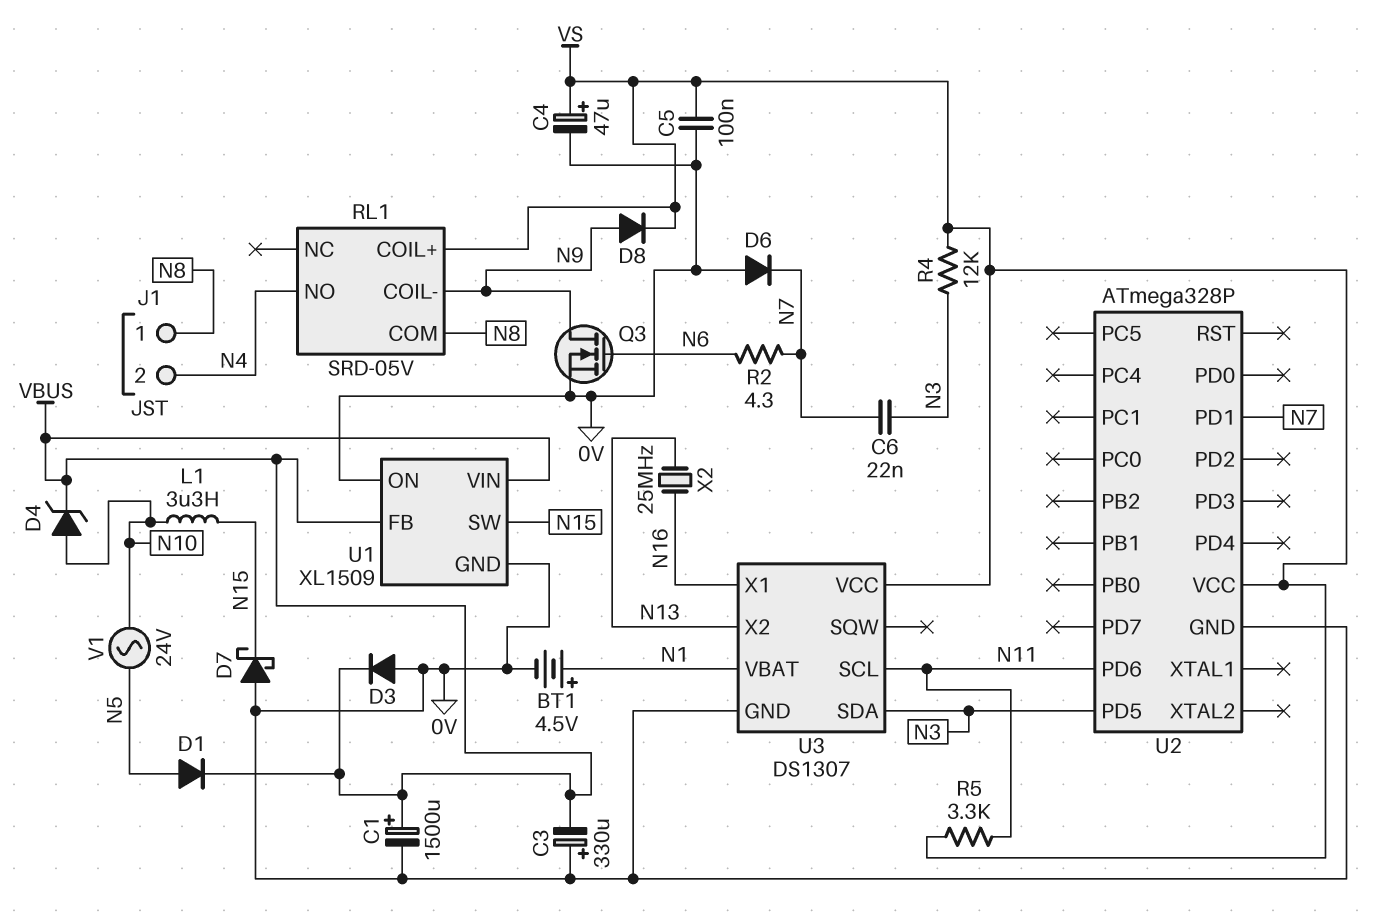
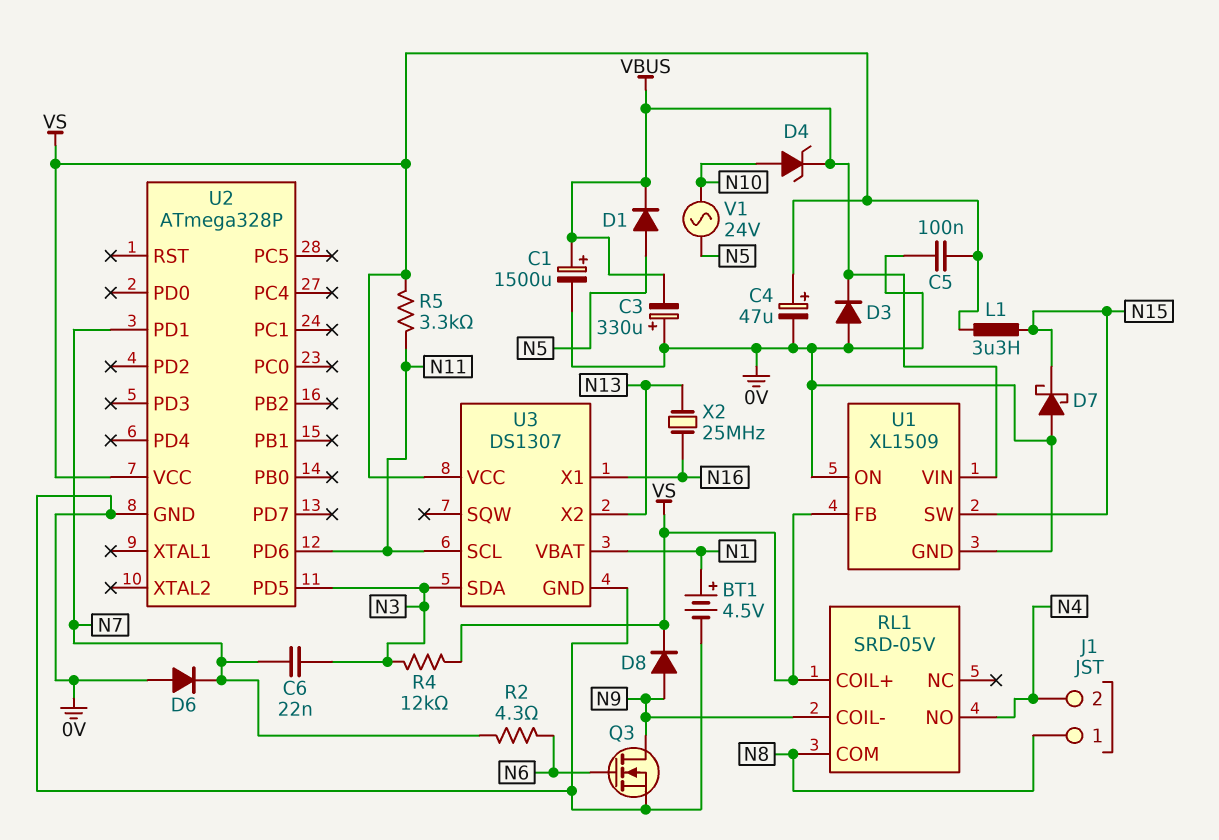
L1: 3.3uH (N10, N15) -> 3.3uH (N15, VS)
U1 pin FB: VBUS -> VS

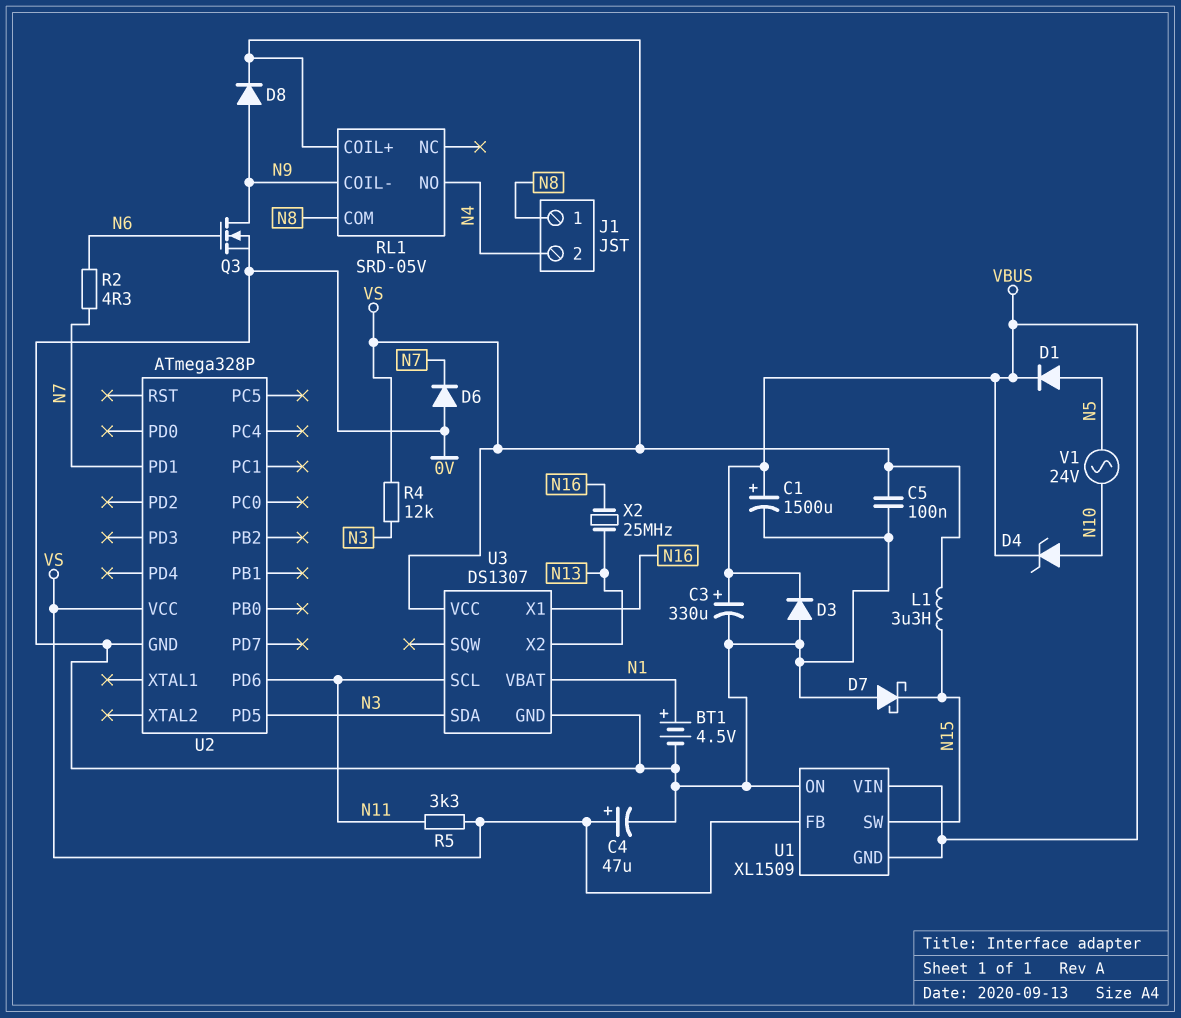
C3: 330uF (plus 0V, minus VBUS) -> 330uF (plus VBUS, minus 0V)
C6: 22nF (N3, N7) -> none
U1 pin GND: 0V -> VBUS

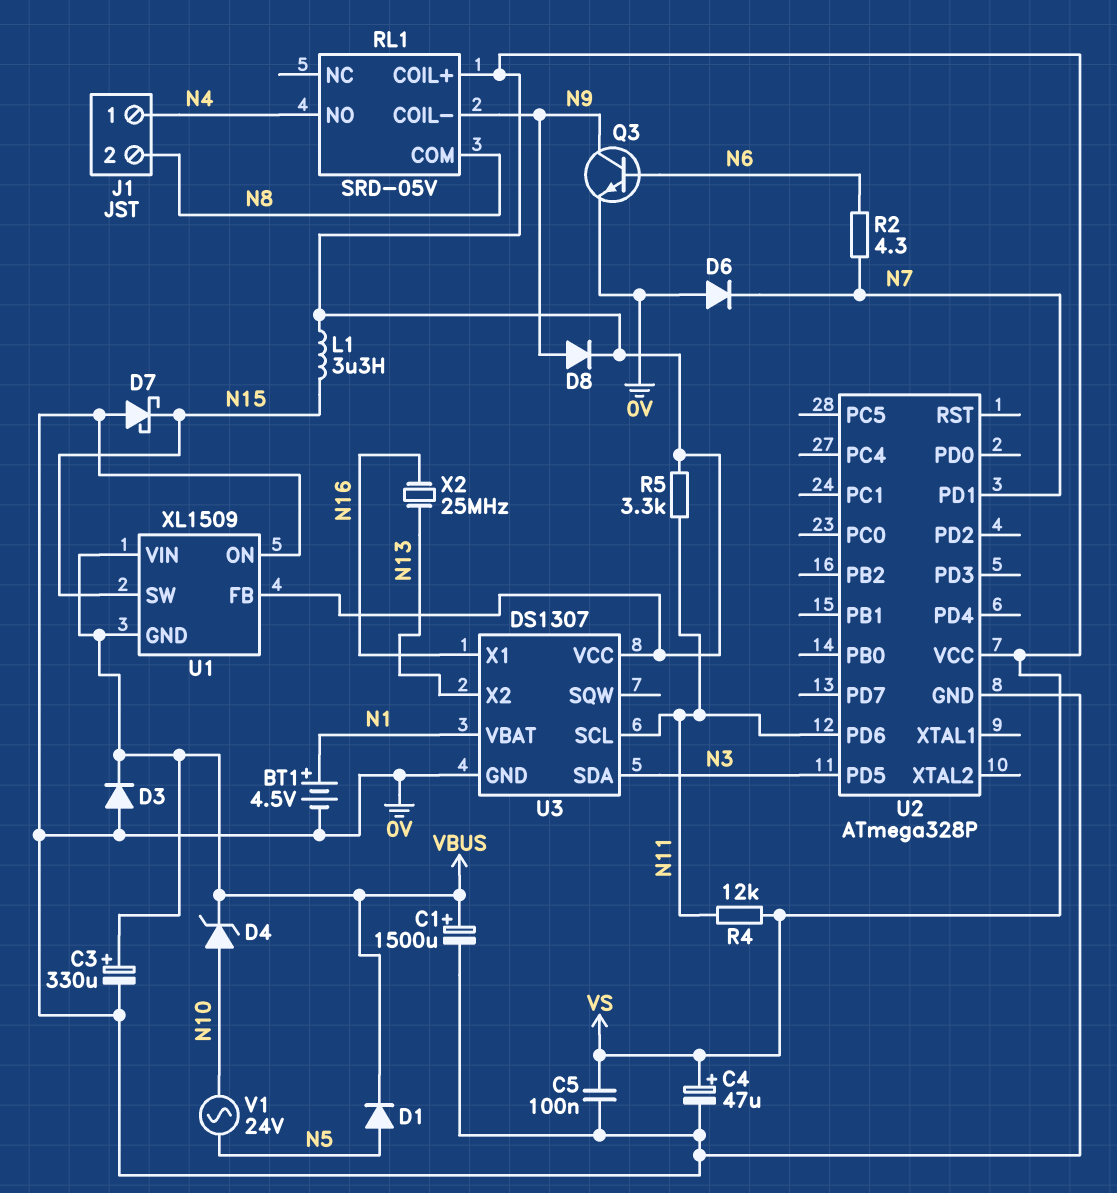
J1 pin 1: N8 -> N4
J1 pin 2: N4 -> N8
Q3: NMOS (G N6, D N9, S 0V) -> NPN (B N6, C N9, E 0V)
R4: 12k (N3, VS) -> 12k (N11, VS)

